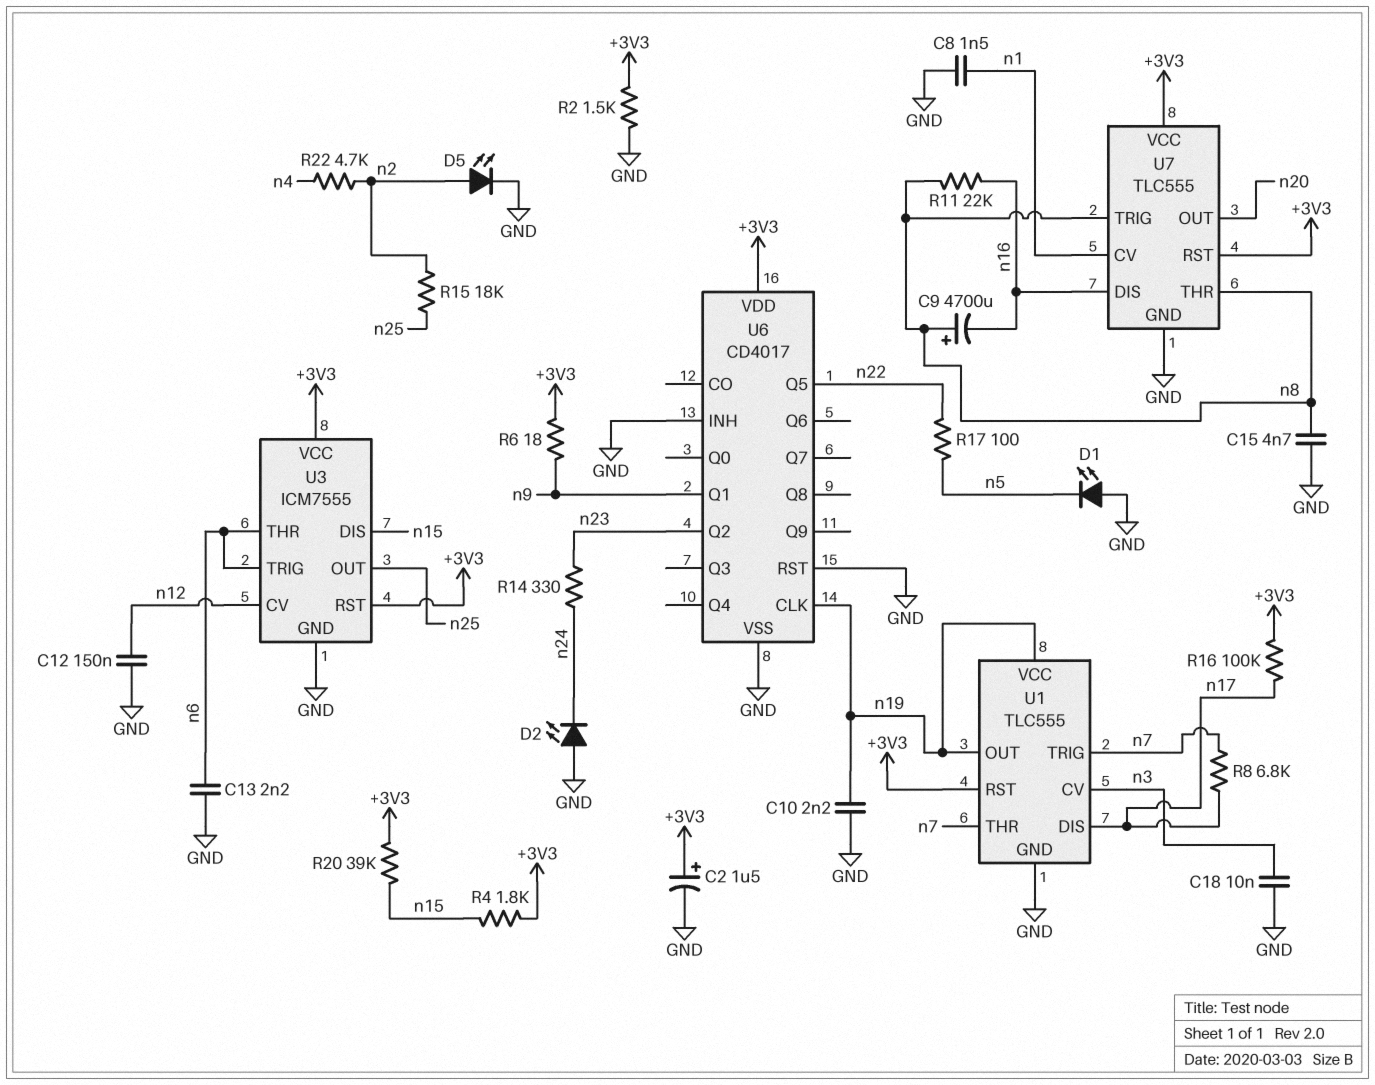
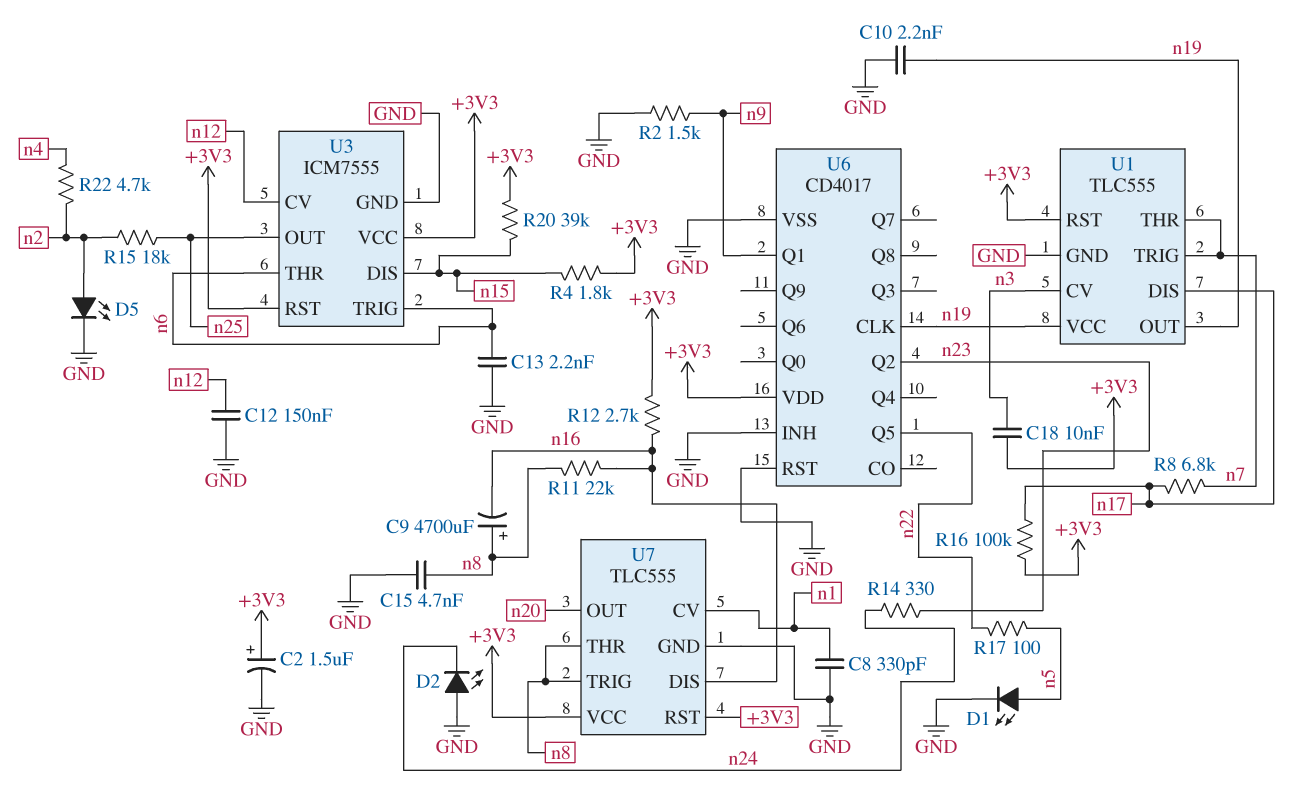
C8: 1.5nF (GND, n1) -> 330pF (GND, n1)
C18: 10nF (GND, n3) -> 10nF (+3V3, n3)
D1: LED (A GND, K n5) -> LED (A n5, K GND)
R2: 1.5k (+3V3, GND) -> 1.5k (GND, n9)
R6: 18 (+3V3, n9) -> none
R12: none -> 2.7k (+3V3, n16)

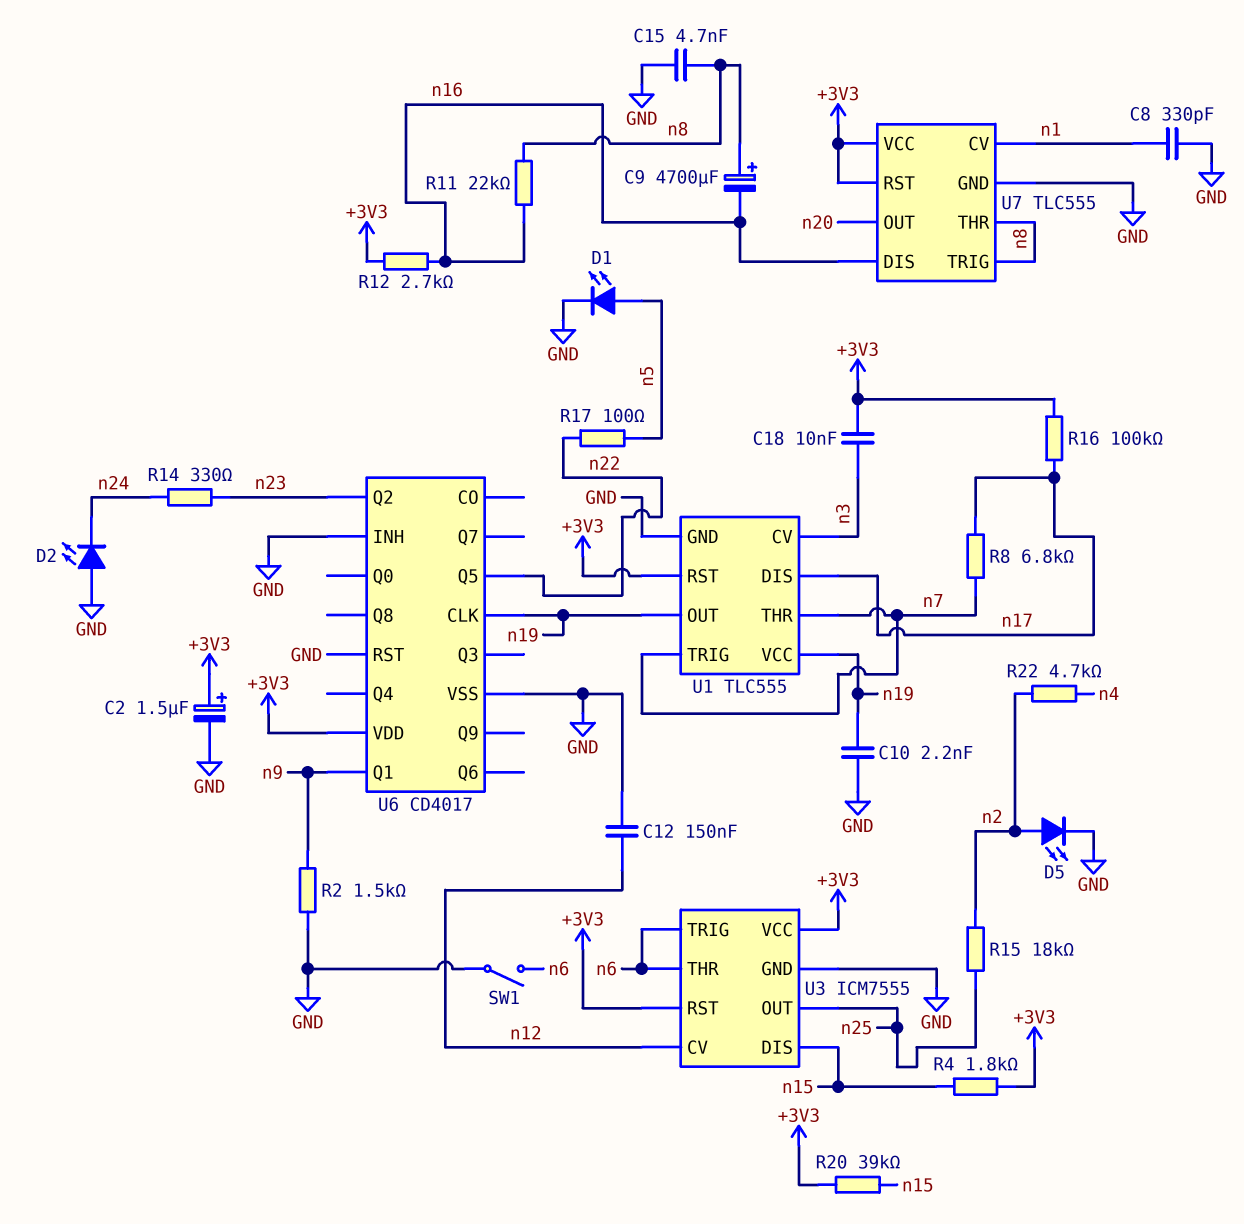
C13: 2.2nF (GND, n6) -> none
SW1: none -> switch (GND, n6)

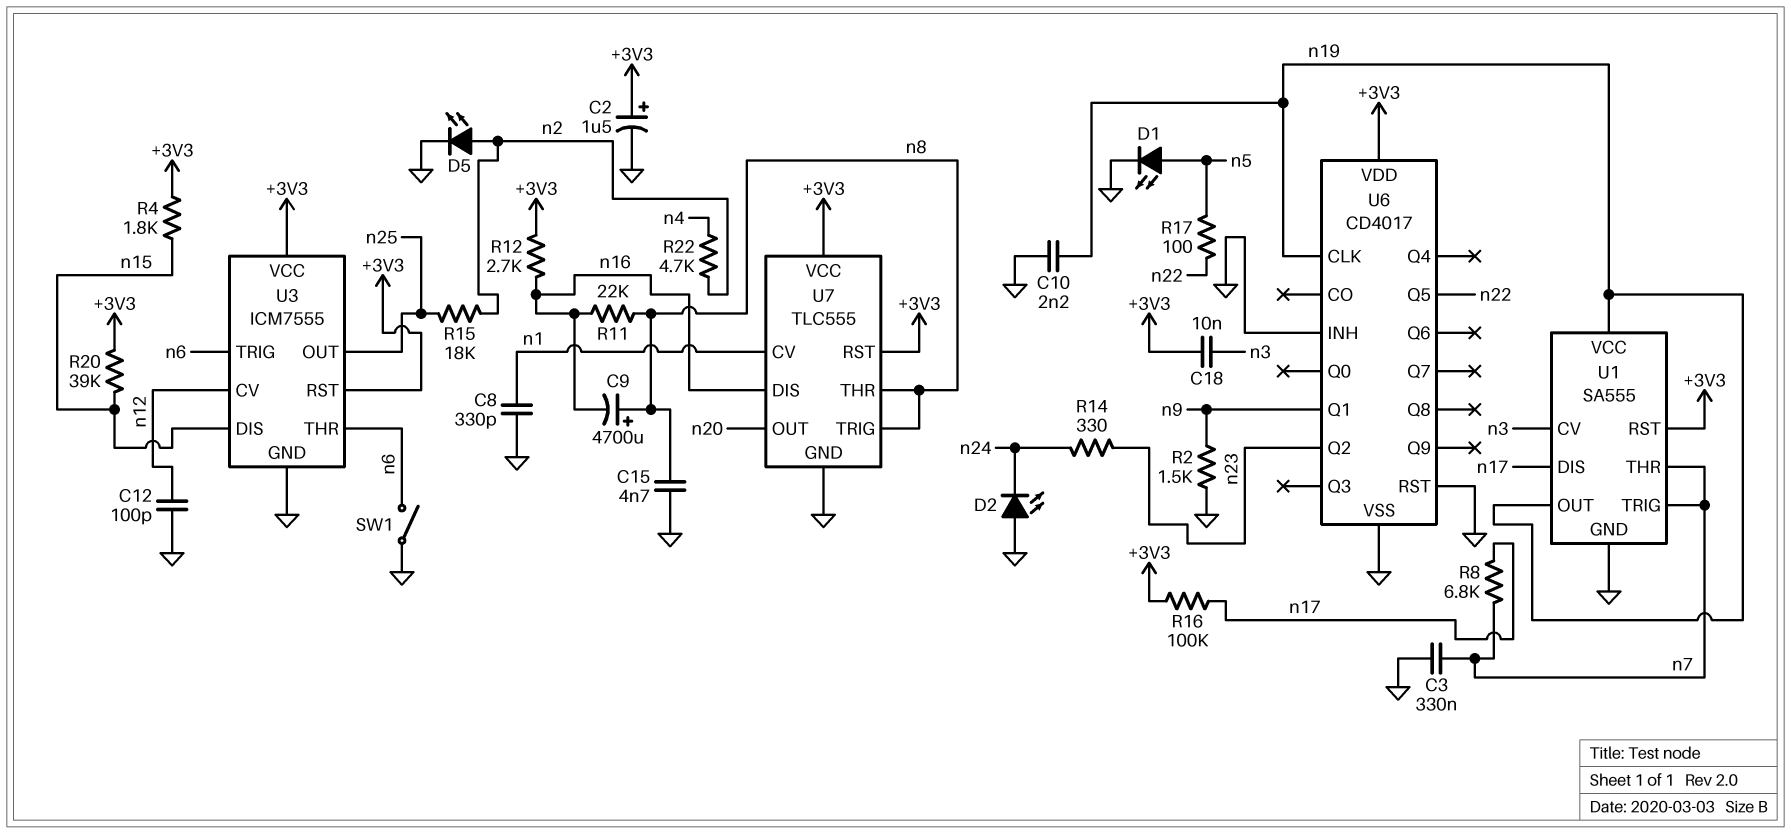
C3: none -> 330nF (GND, n7)
C12: 150nF (GND, n12) -> 100pF (GND, n12)
U1: TLC555 -> SA555

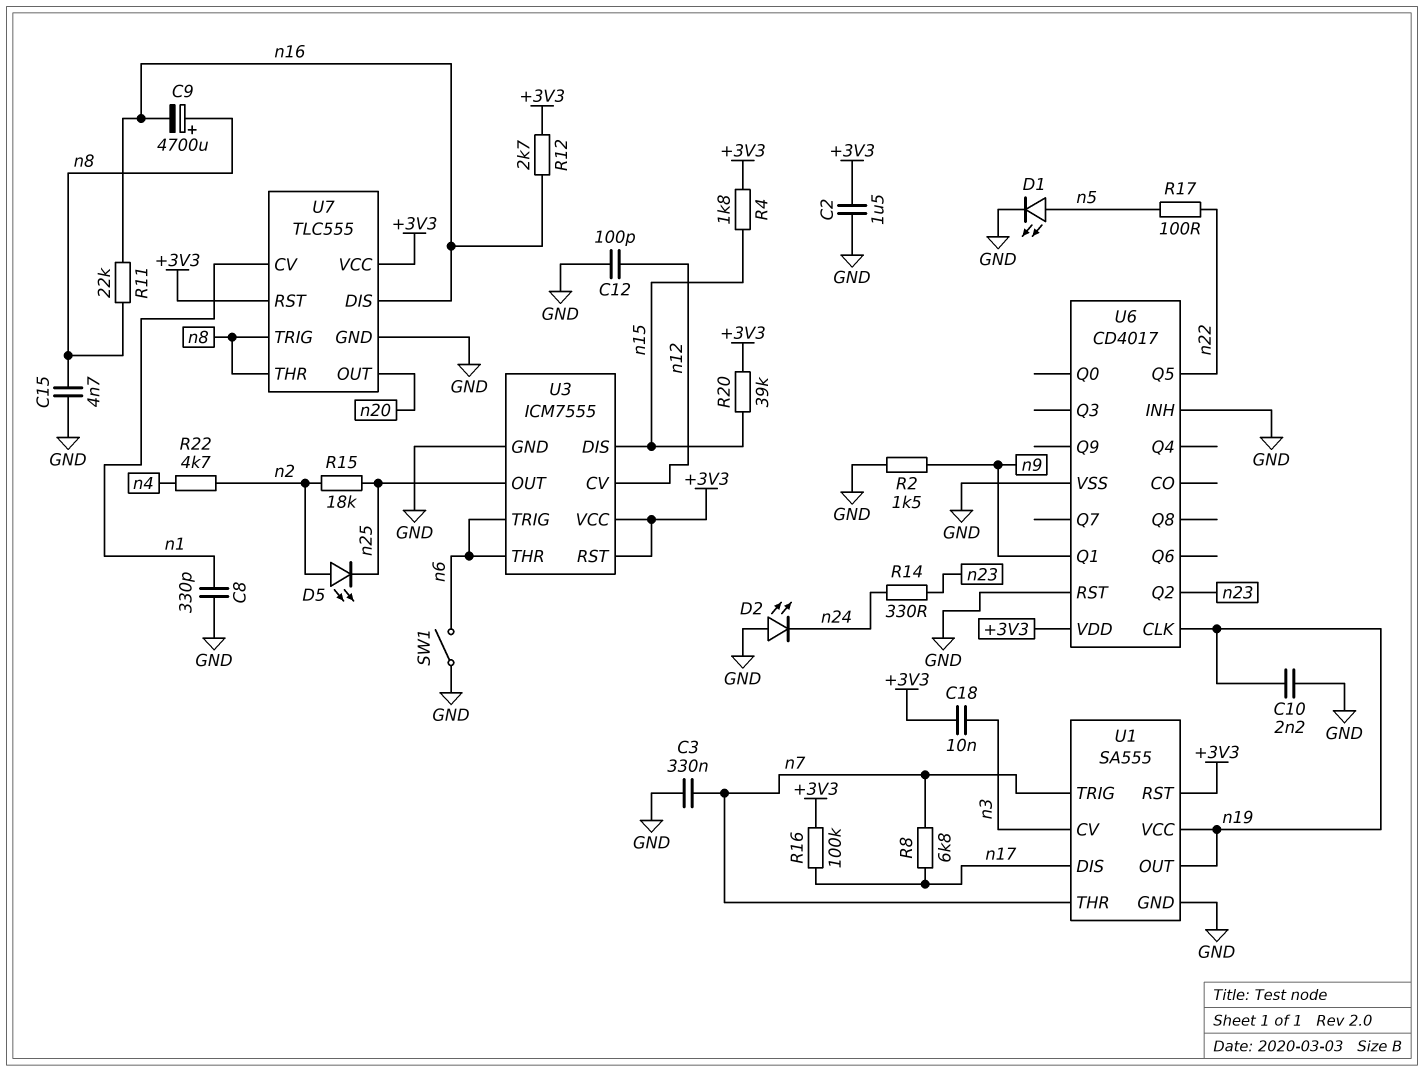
C2: 1.5uF (plus +3V3, minus GND) -> 1.5uF (+3V3, GND)
D5: LED (A n2, K GND) -> LED (A n2, K n25)

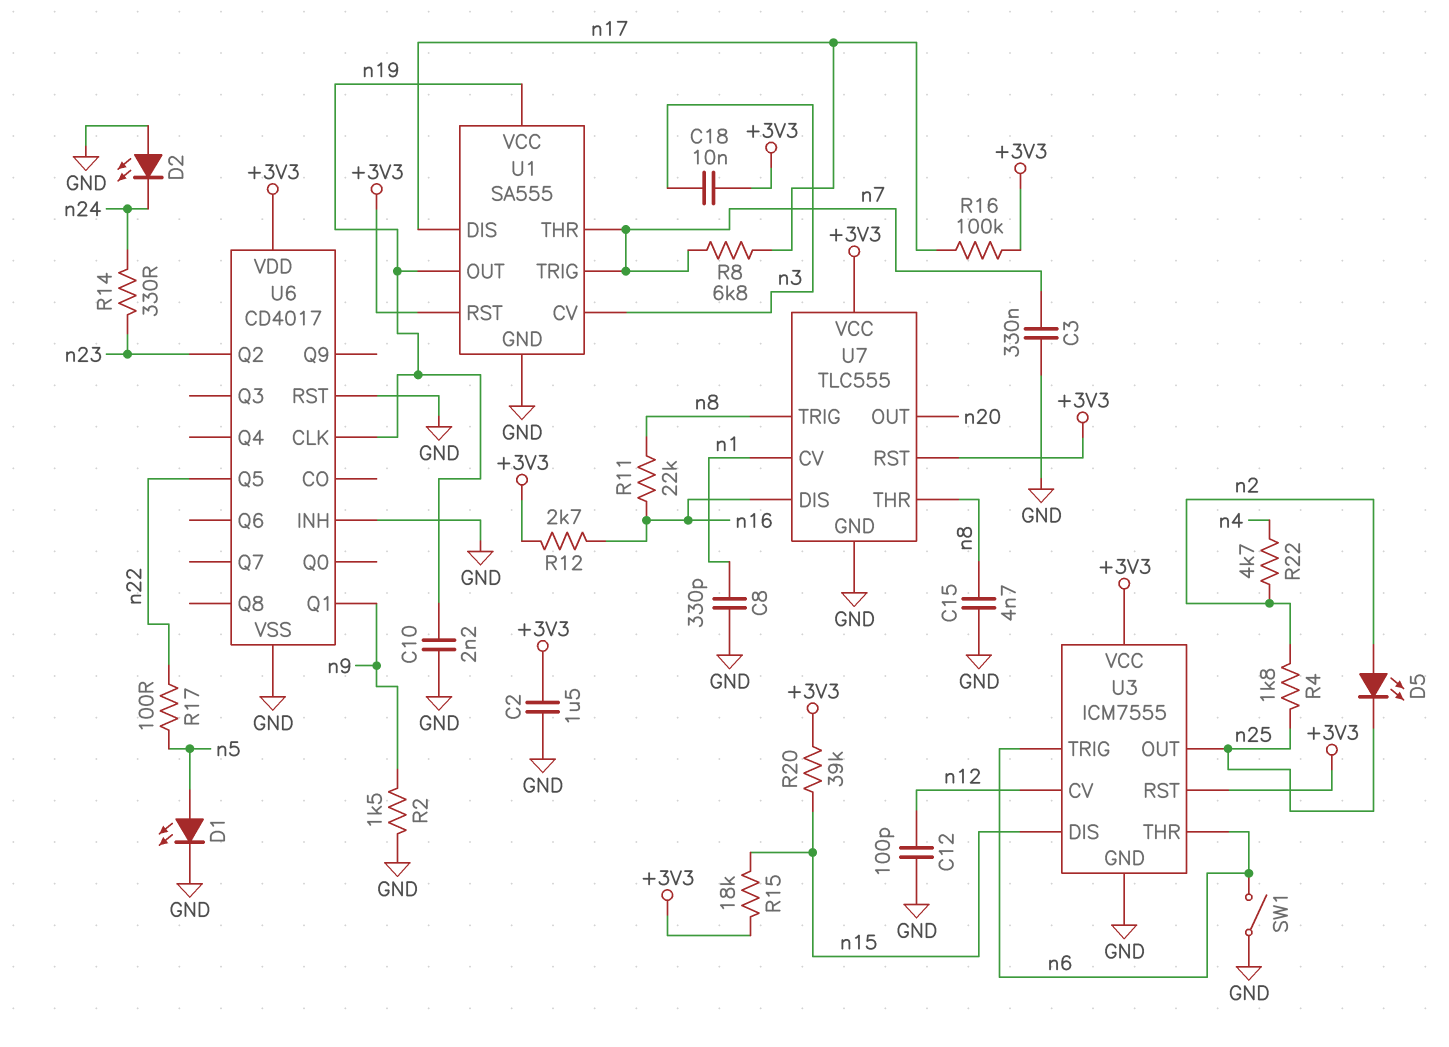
C9: 4700uF (plus n8, minus n16) -> none
R4: 1.8k (+3V3, n15) -> 1.8k (n2, n25)
R15: 18k (n2, n25) -> 18k (+3V3, n15)

